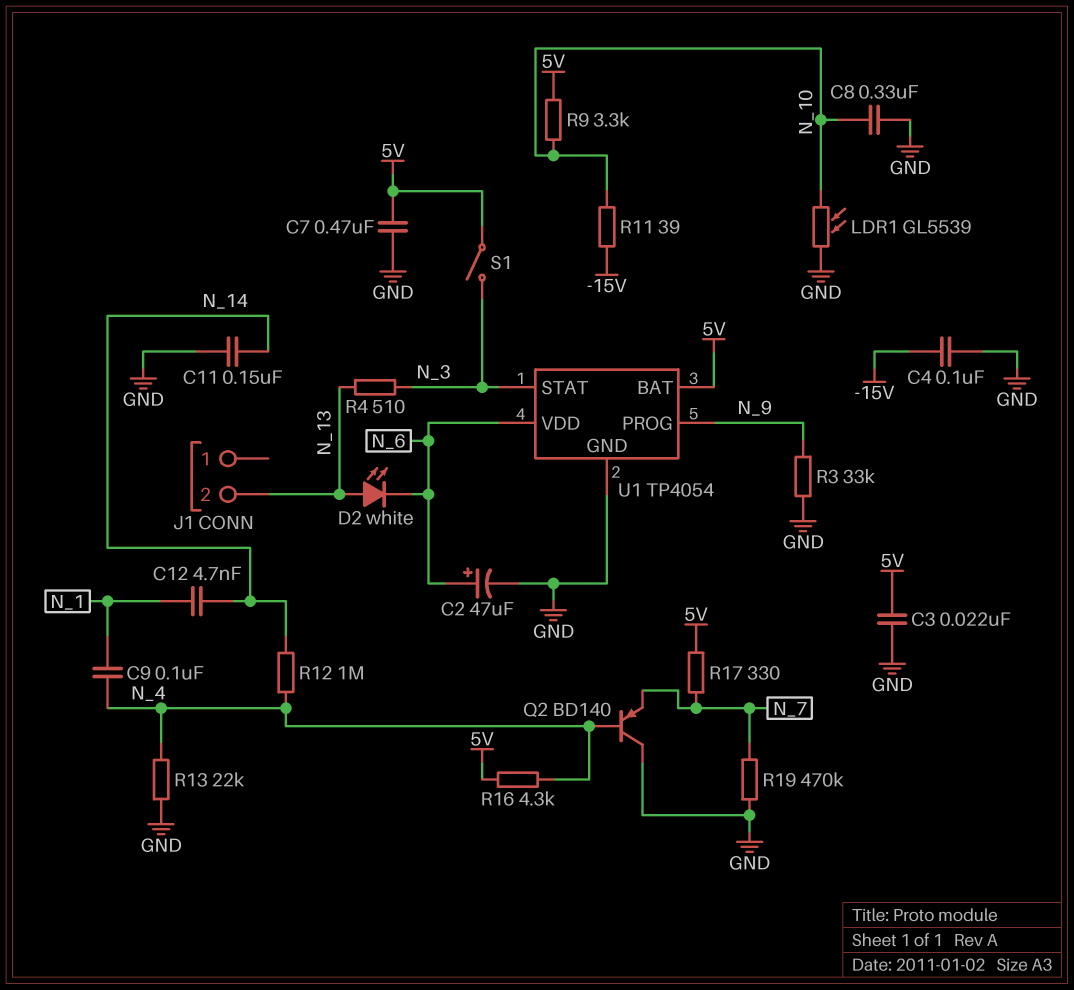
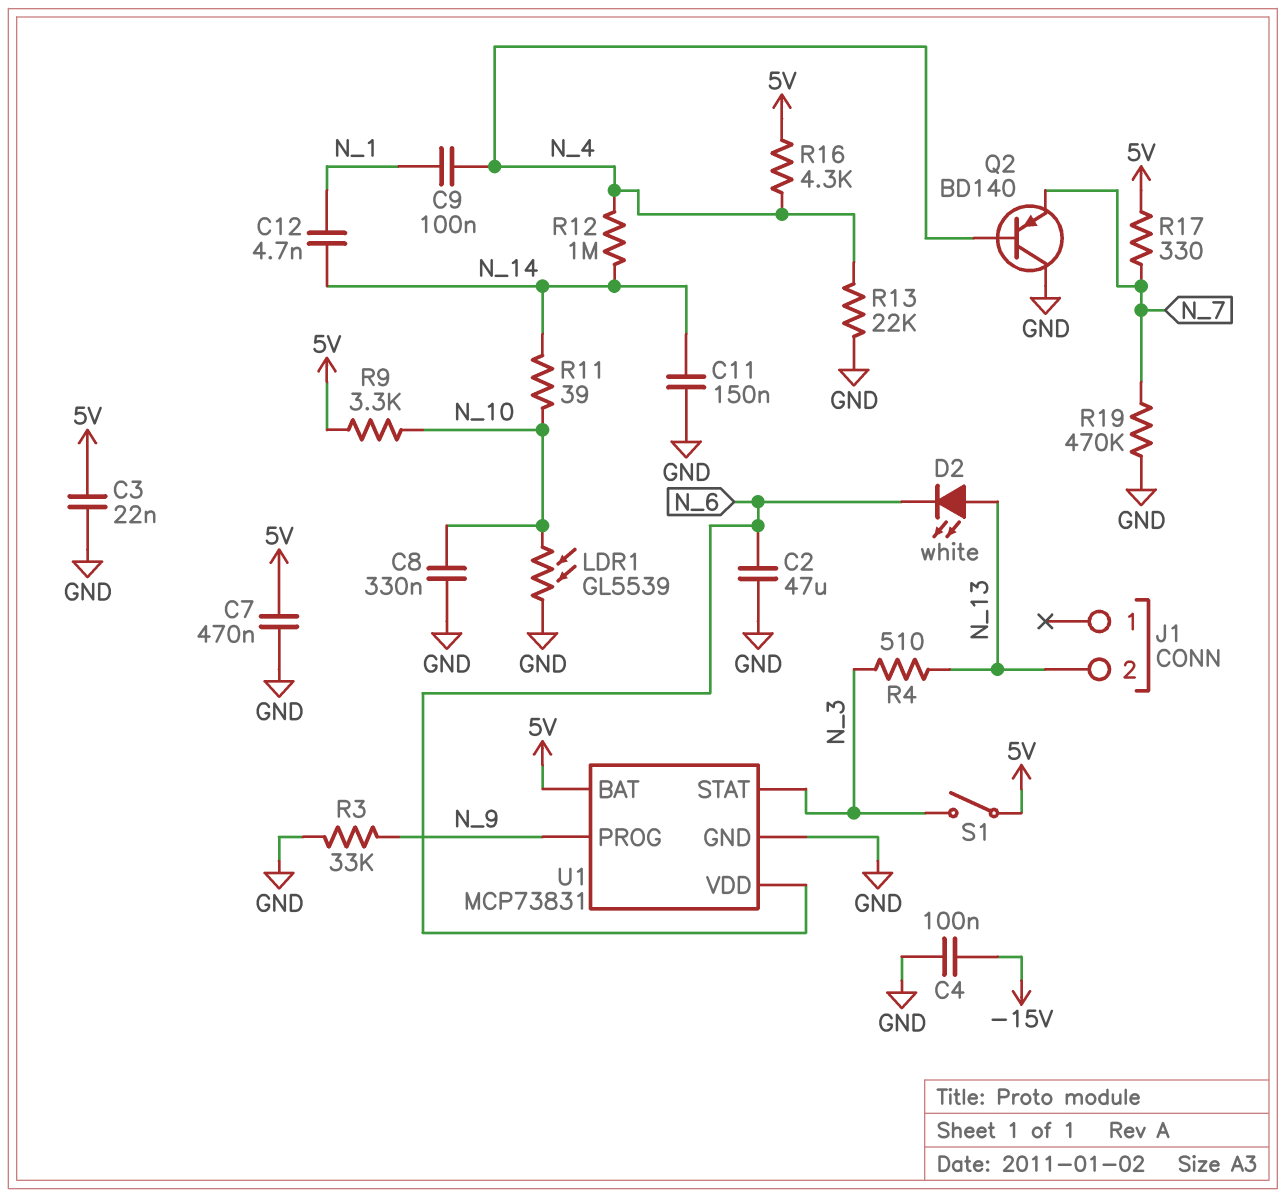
C2: 47uF (plus N_6, minus GND) -> 47uF (GND, N_6)
R11: 39 (-15V, N_10) -> 39 (N_10, N_14)
U1: TP4054 -> MCP73831

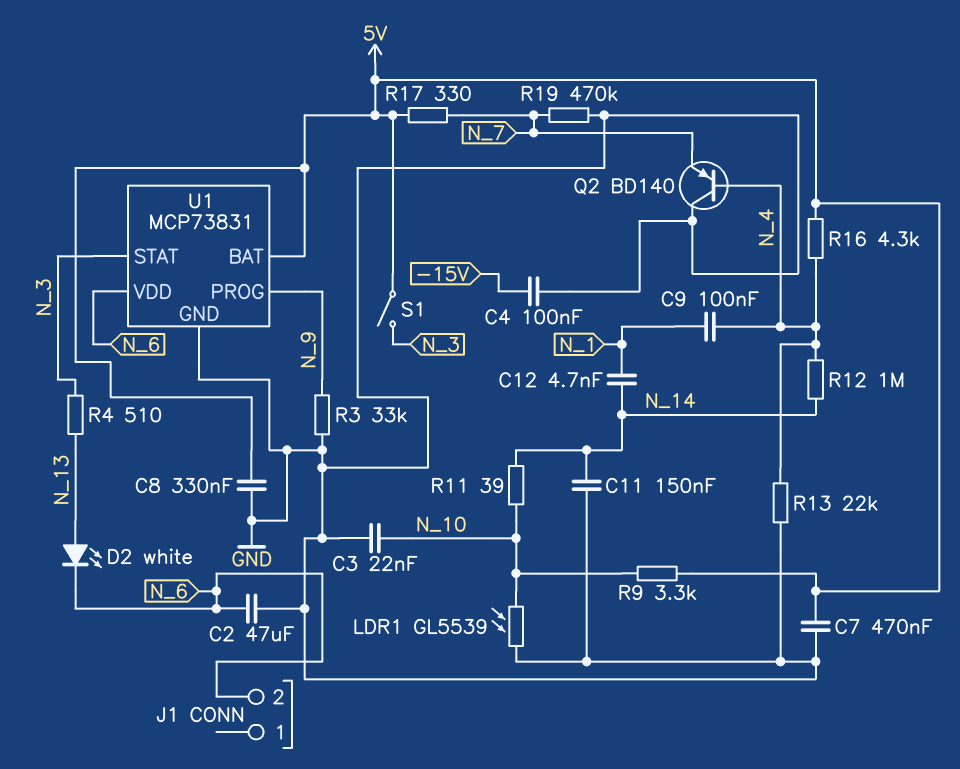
C3: 22nF (5V, GND) -> 22nF (GND, N_10)
C8: 330nF (GND, N_10) -> 330nF (5V, GND)
J1 pin 2: N_13 -> N_6

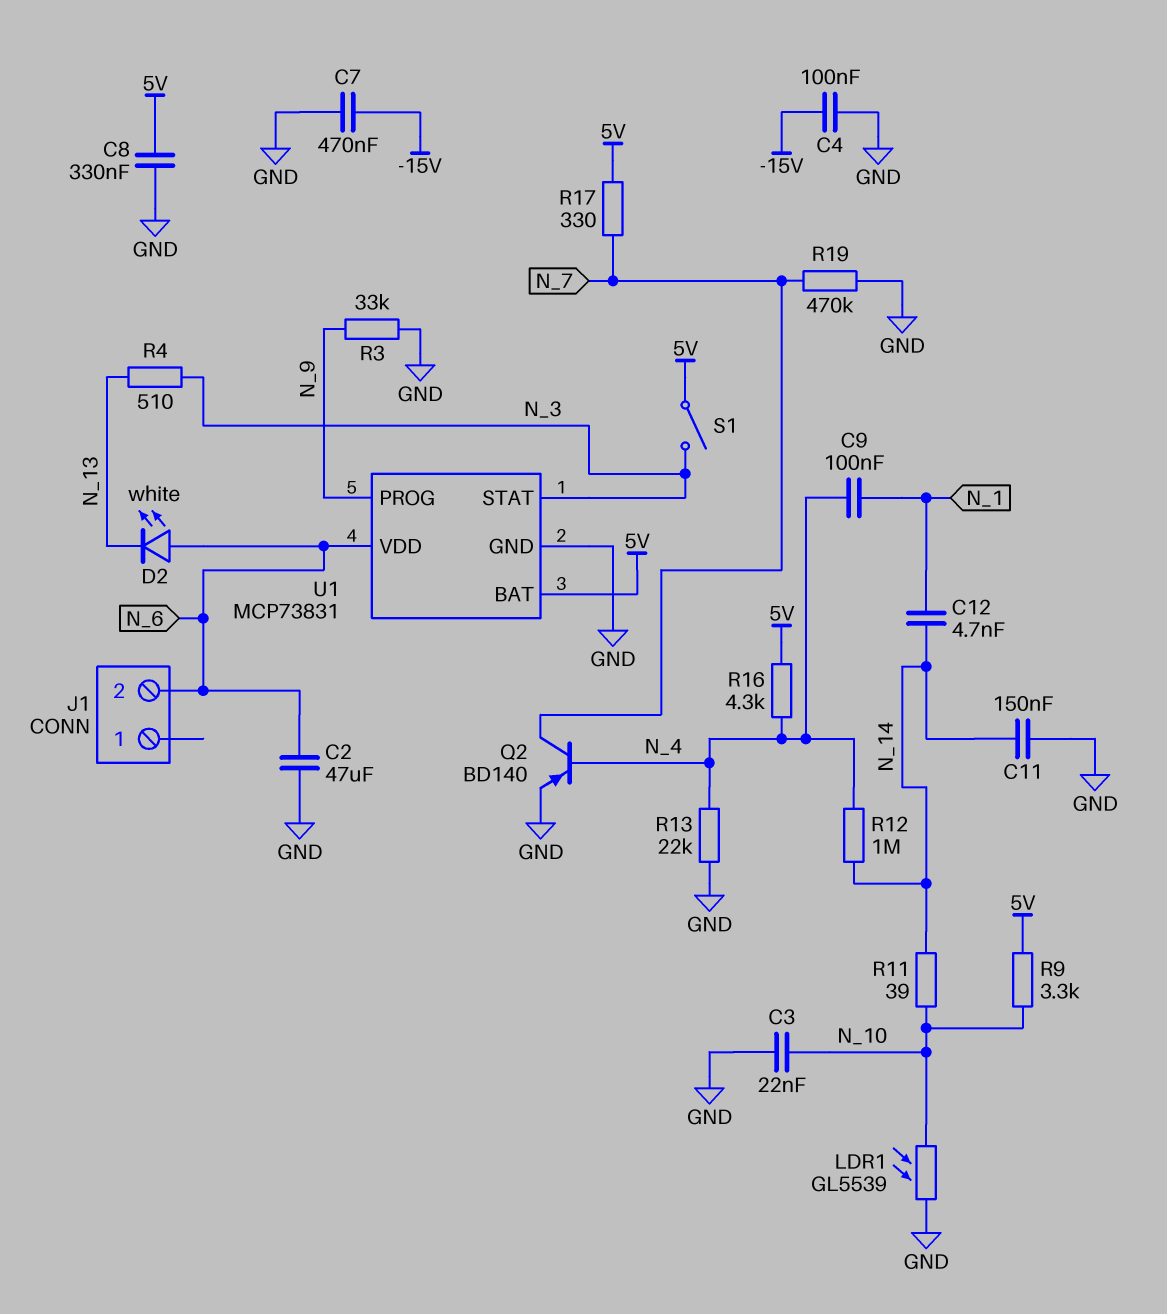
C7: 470nF (5V, GND) -> 470nF (-15V, GND)
D2: LED white (A N_13, K N_6) -> LED white (A N_6, K N_13)
Q2: PNP BD140 (B N_4, C GND, E N_7) -> PNP BD140 (B N_4, C N_7, E GND)

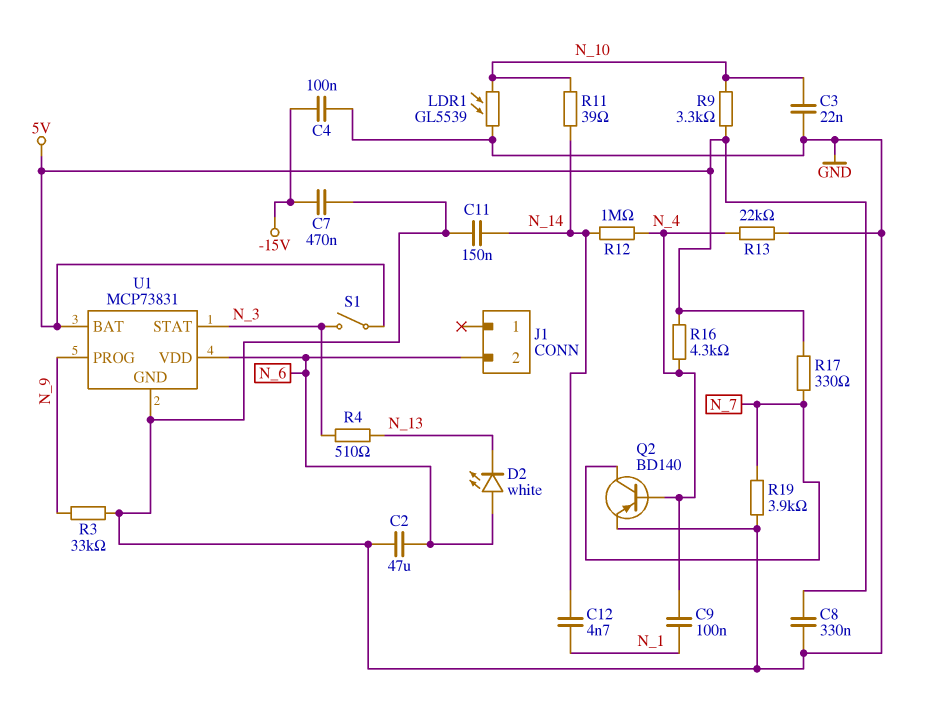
R19: 470k (GND, N_7) -> 3.9k (GND, N_7)

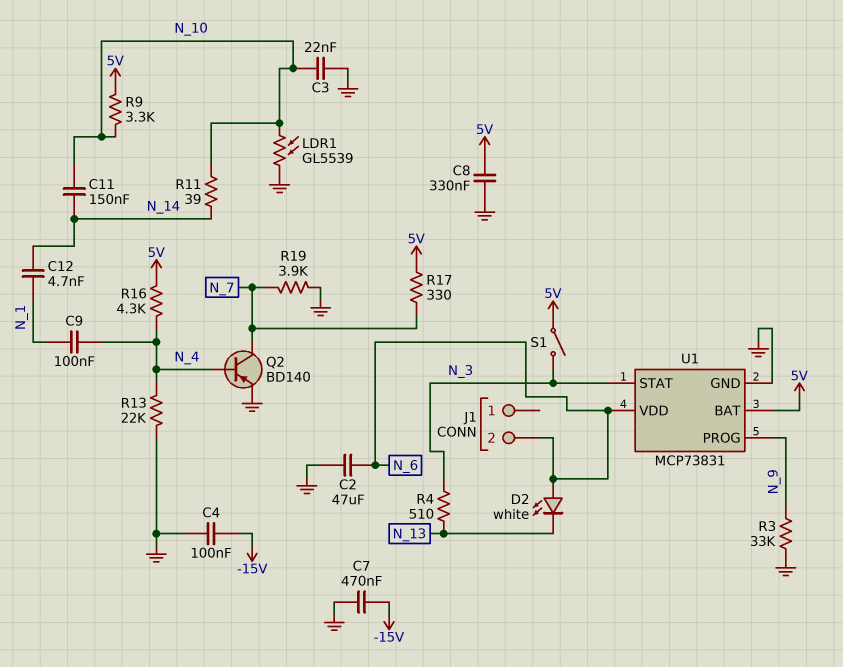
C11: 150nF (GND, N_14) -> 150nF (N_10, N_14)
R12: 1M (N_4, N_14) -> none

